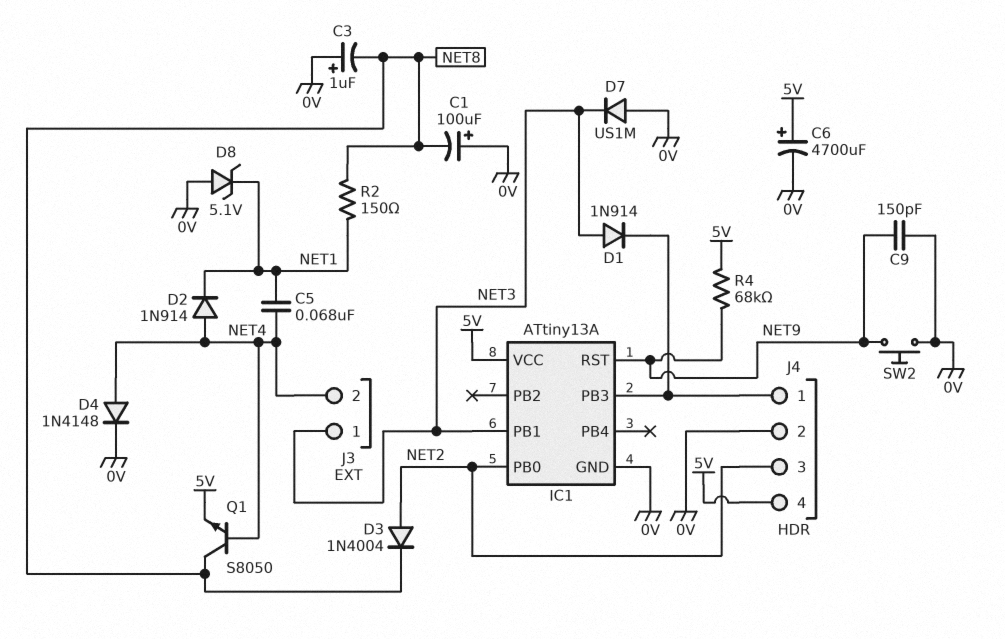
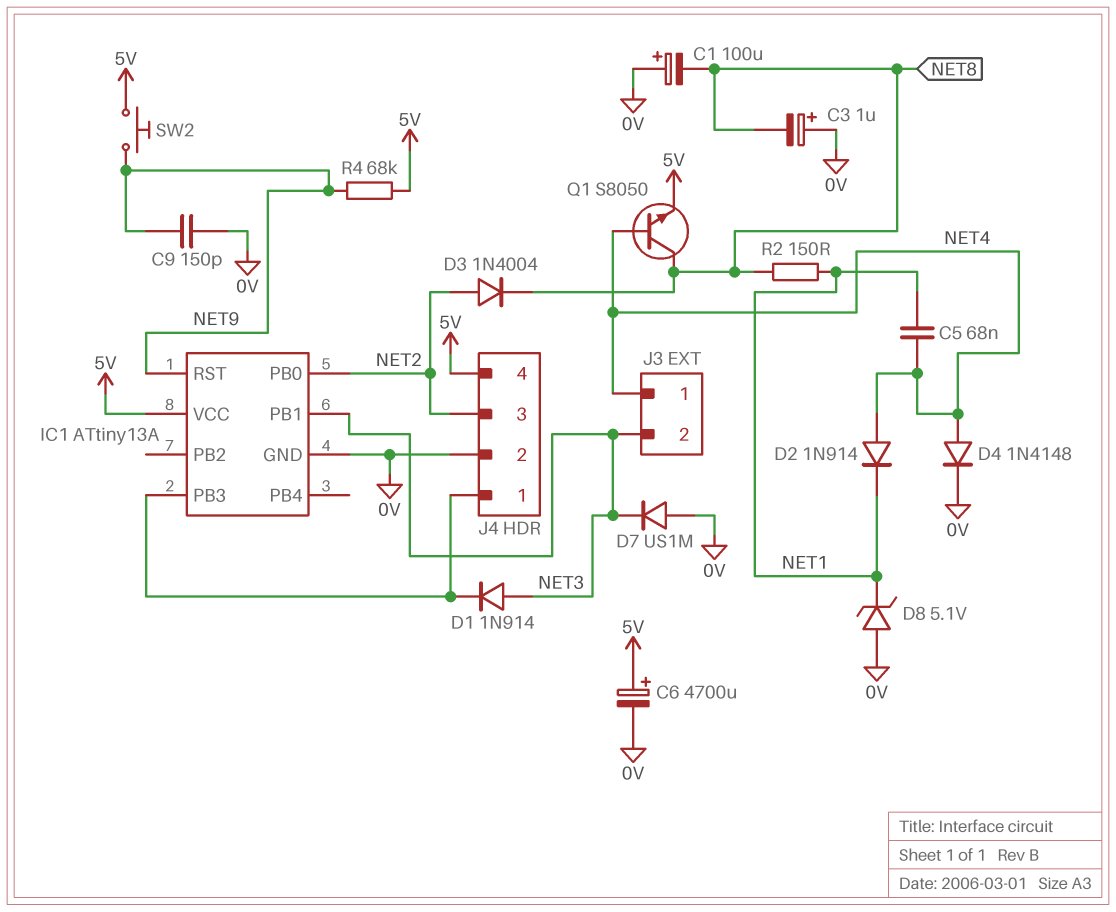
J3 pin 1: NET3 -> NET4
J3 pin 2: NET4 -> NET3
SW2: button (0V, NET9) -> button (5V, NET9)

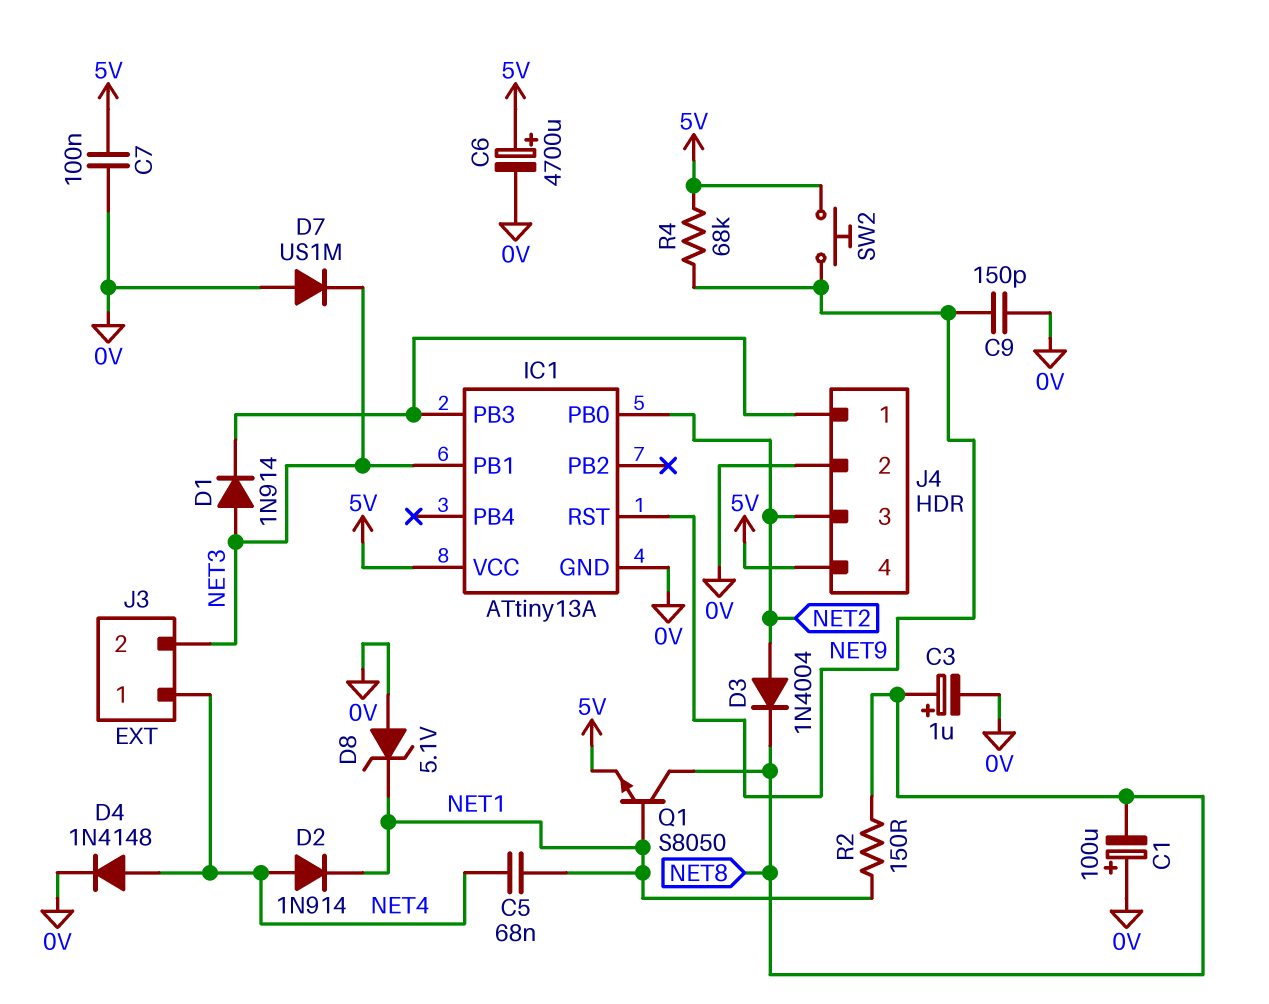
C3: 1uF (plus 0V, minus NET8) -> 1uF (plus NET8, minus 0V)
C7: none -> 100nF (0V, 5V)
Q1: NPN S8050 (B NET4, C NET8, E 5V) -> NPN S8050 (B NET1, C NET8, E 5V)

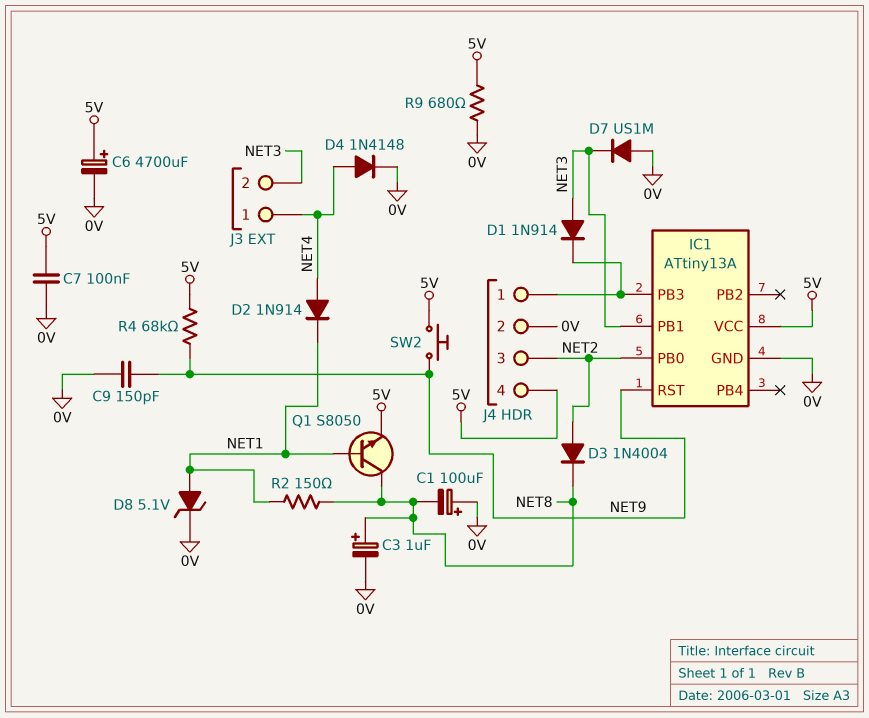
C5: 68nF (NET1, NET4) -> none
D8: zener 5.1V (A 0V, K NET1) -> zener 5.1V (A NET1, K 0V)
R9: none -> 680 (0V, 5V)

